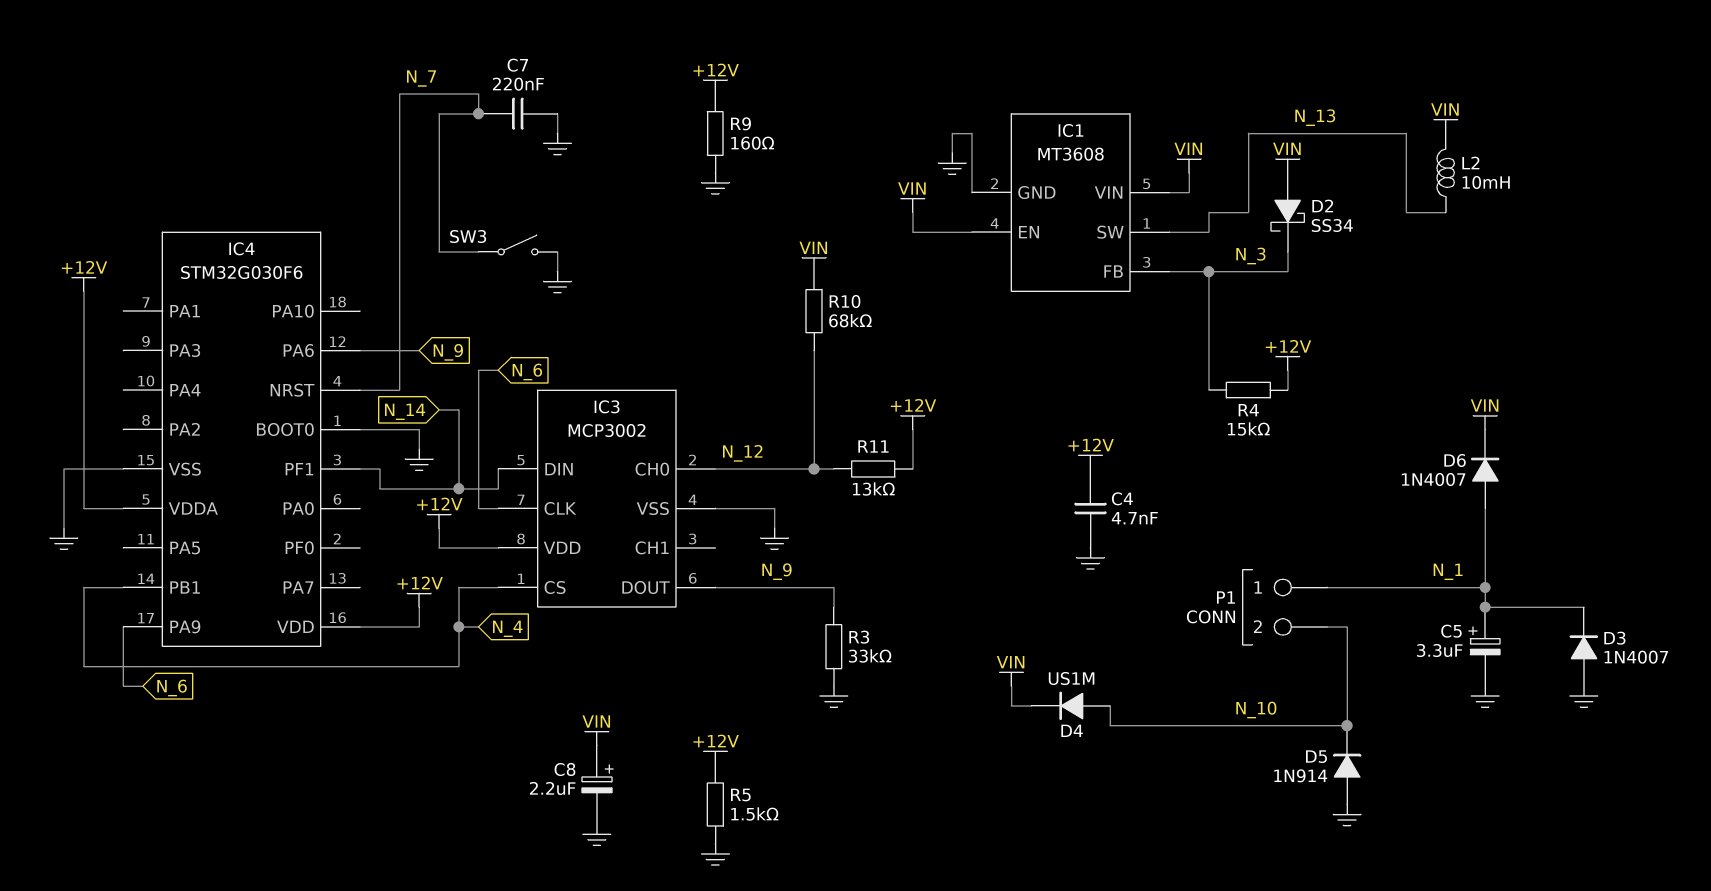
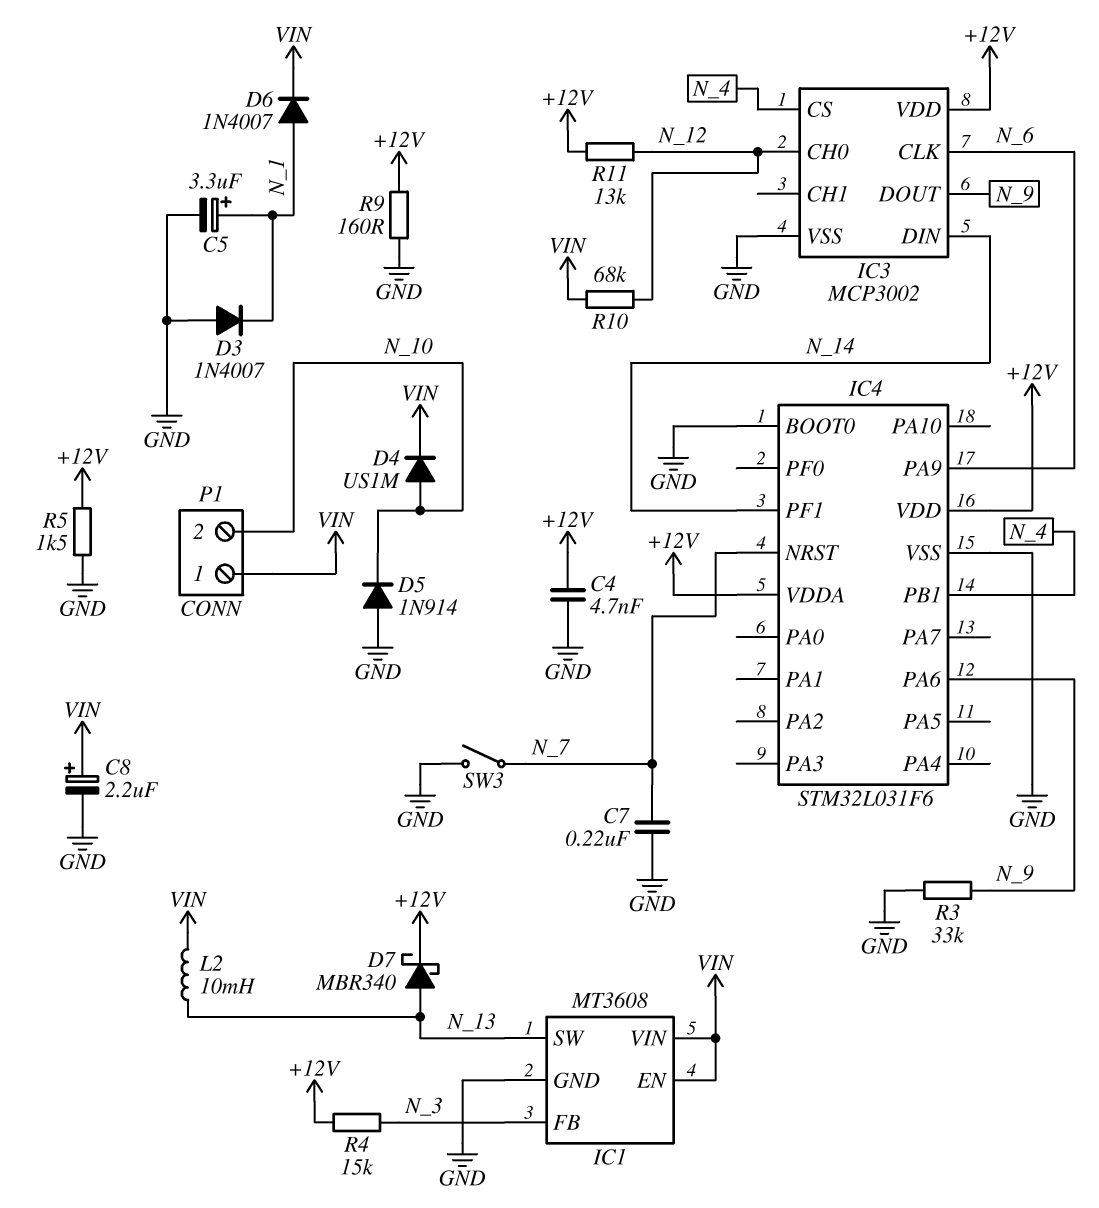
D2: schottky SS34 (A VIN, K N_3) -> none
D7: none -> schottky MBR340 (A N_13, K +12V)
IC4: STM32G030F6 -> STM32L031F6
P1 pin 1: N_1 -> VIN

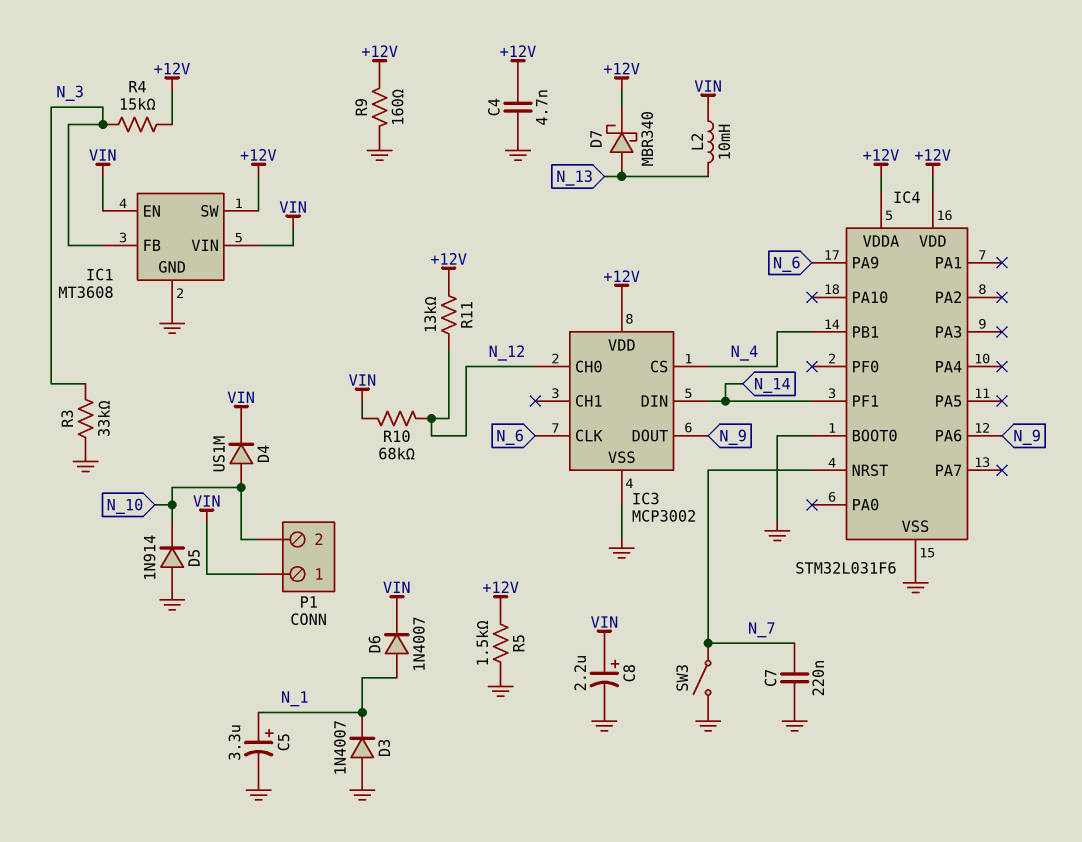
IC1 pin SW: N_13 -> +12V
R3: 33k (GND, N_9) -> 33k (GND, N_3)

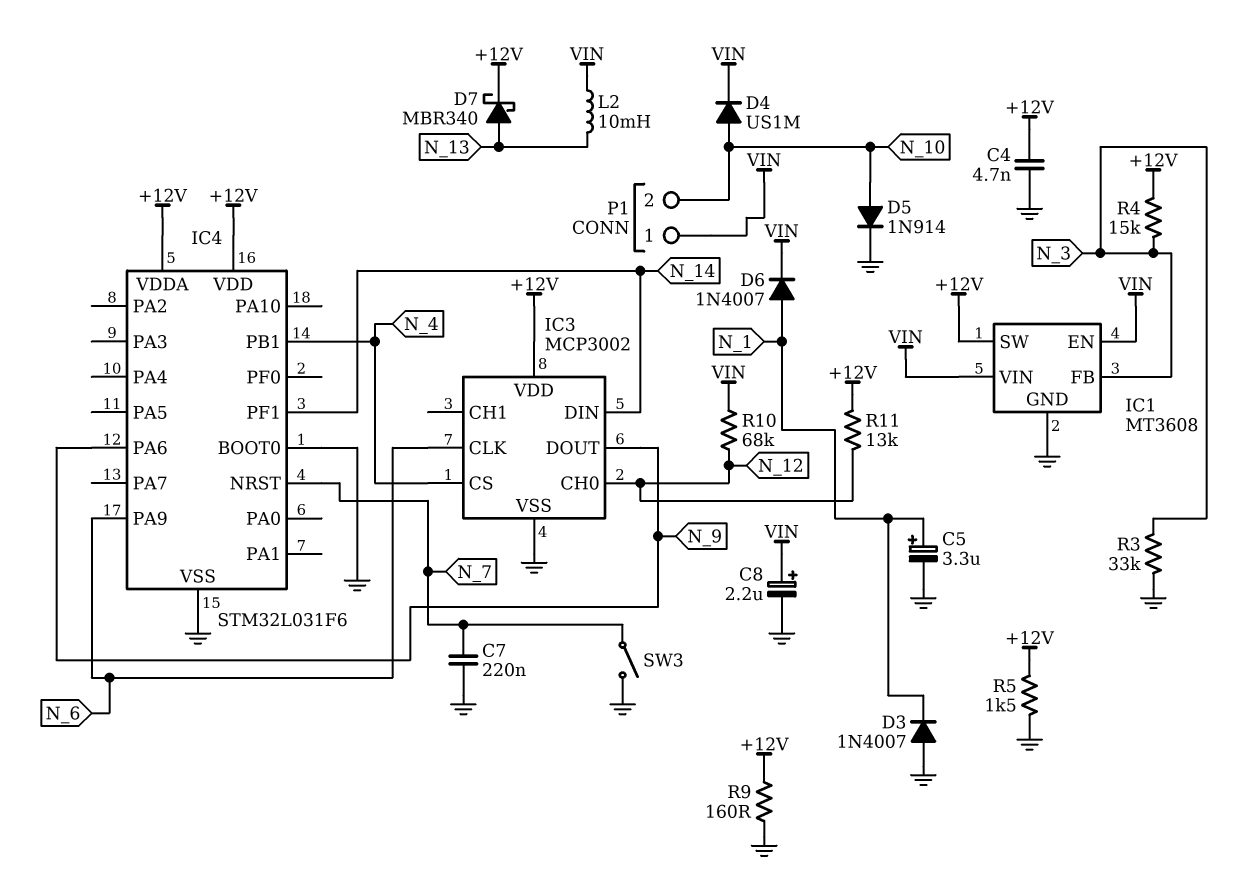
D5: diode 1N914 (A GND, K N_10) -> diode 1N914 (A N_10, K GND)

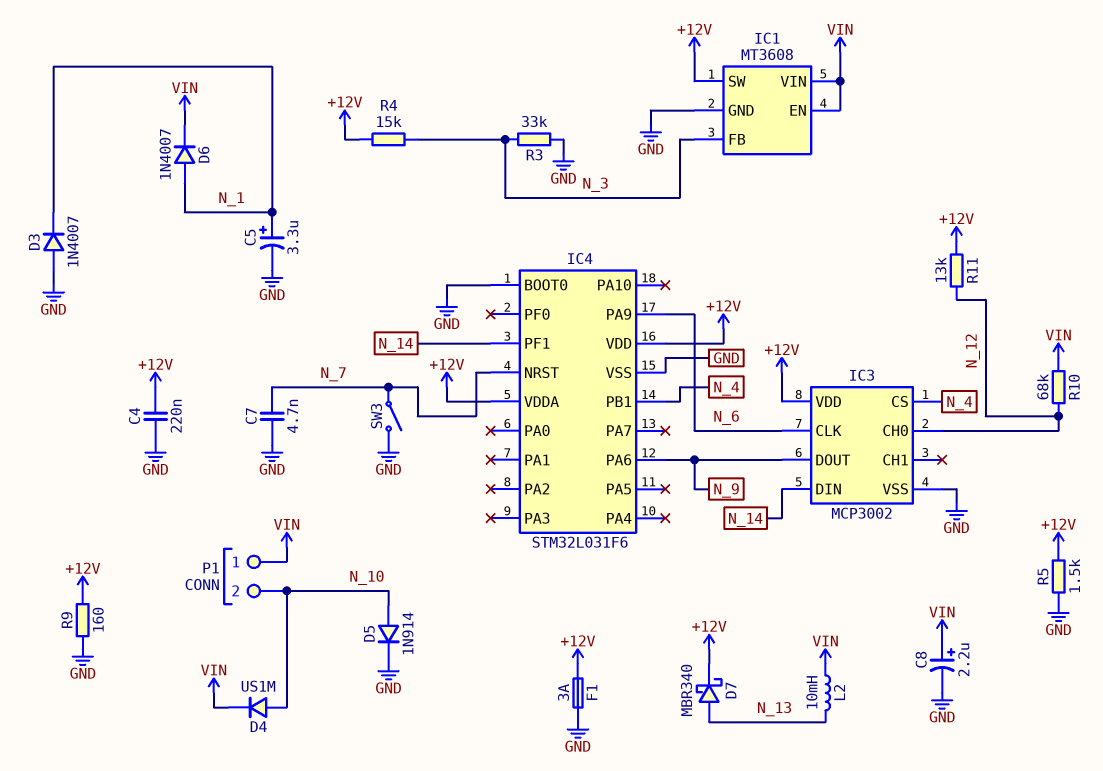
C4: 4.7nF (+12V, GND) -> 220nF (+12V, GND)
C7: 220nF (GND, N_7) -> 4.7nF (GND, N_7)
F1: none -> 3A (+12V, GND)

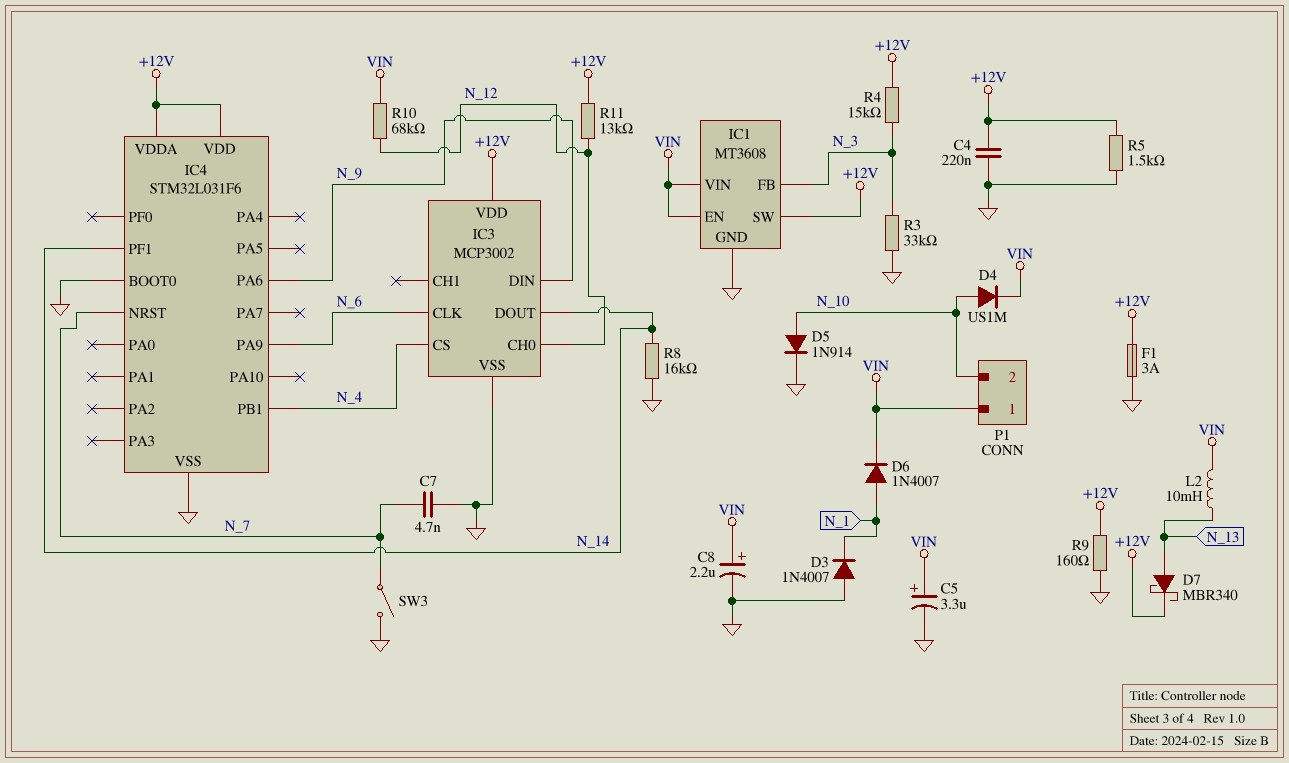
C5: 3.3uF (plus N_1, minus GND) -> 3.3uF (plus VIN, minus GND)
IC3 pin DIN: N_14 -> N_9
IC3 pin DOUT: N_9 -> N_14
R8: none -> 16k (GND, N_14)

